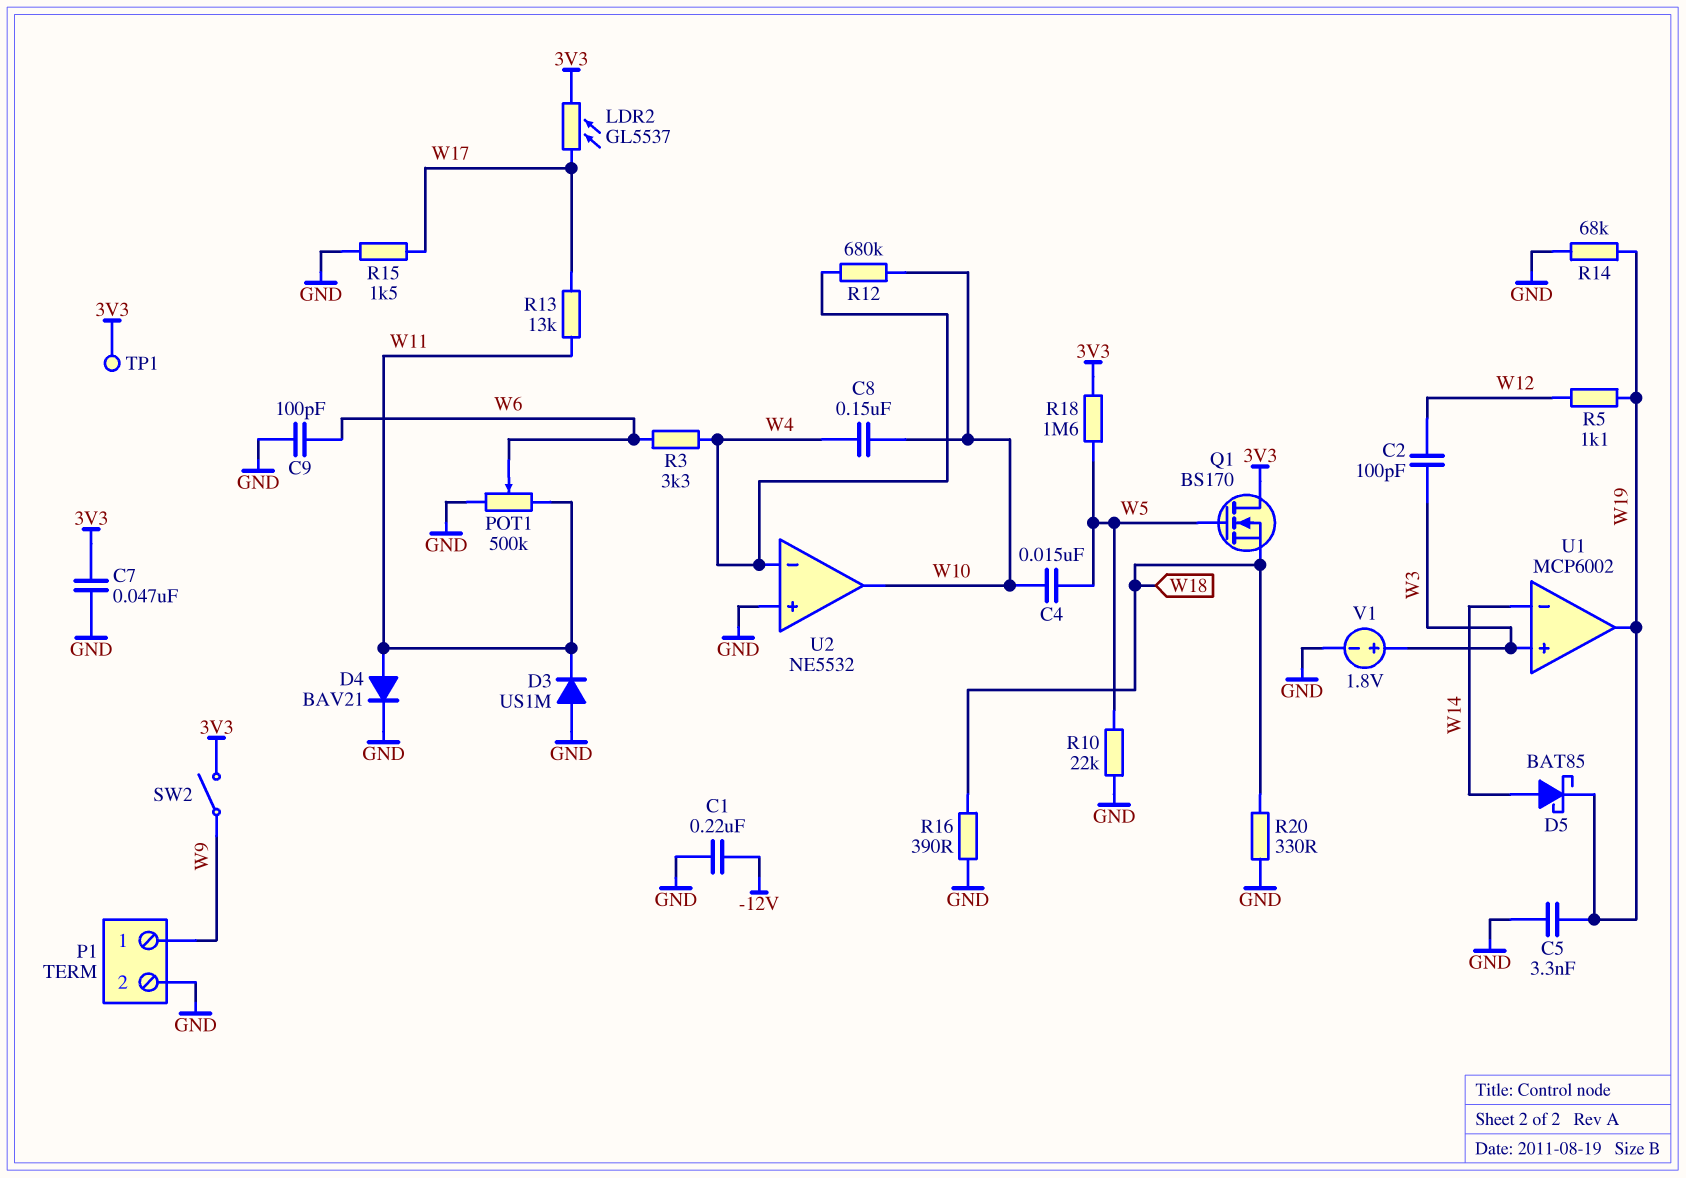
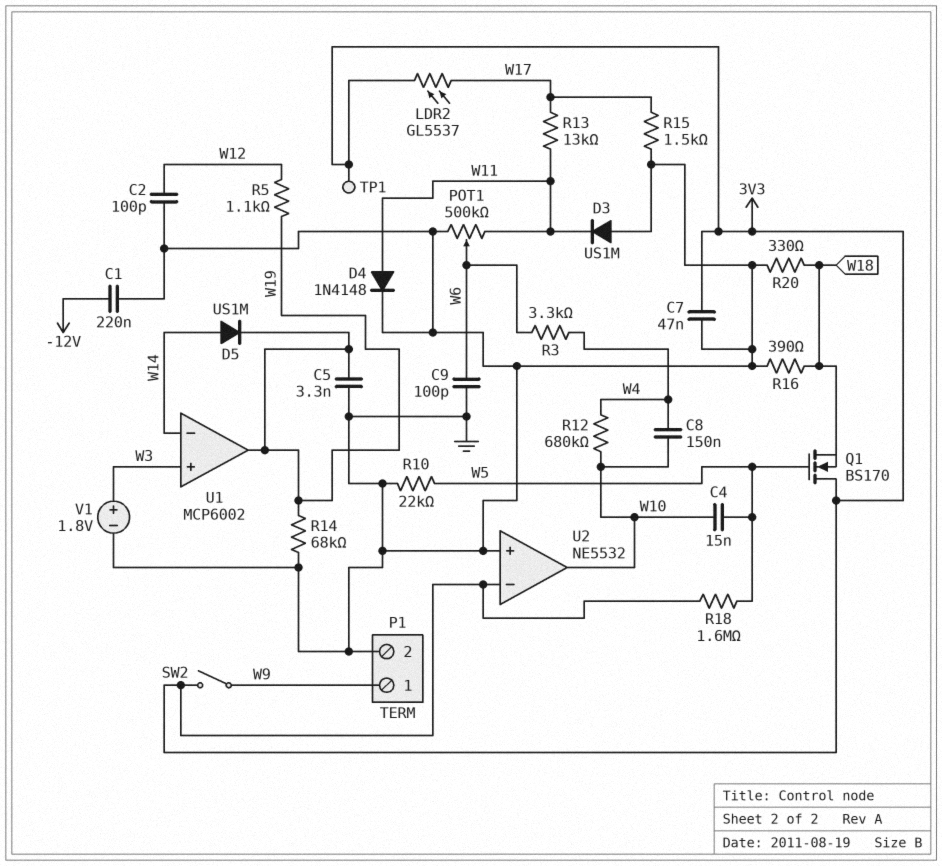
C2: 100pF (W3, W12) -> 100pF (GND, W12)
D4: diode BAV21 (A W11, K GND) -> diode 1N4148 (A W11, K GND)
D5: schottky BAT85 (A W14, K W19) -> diode US1M (A W14, K W19)
U2 pin in-: W4 -> 3V3

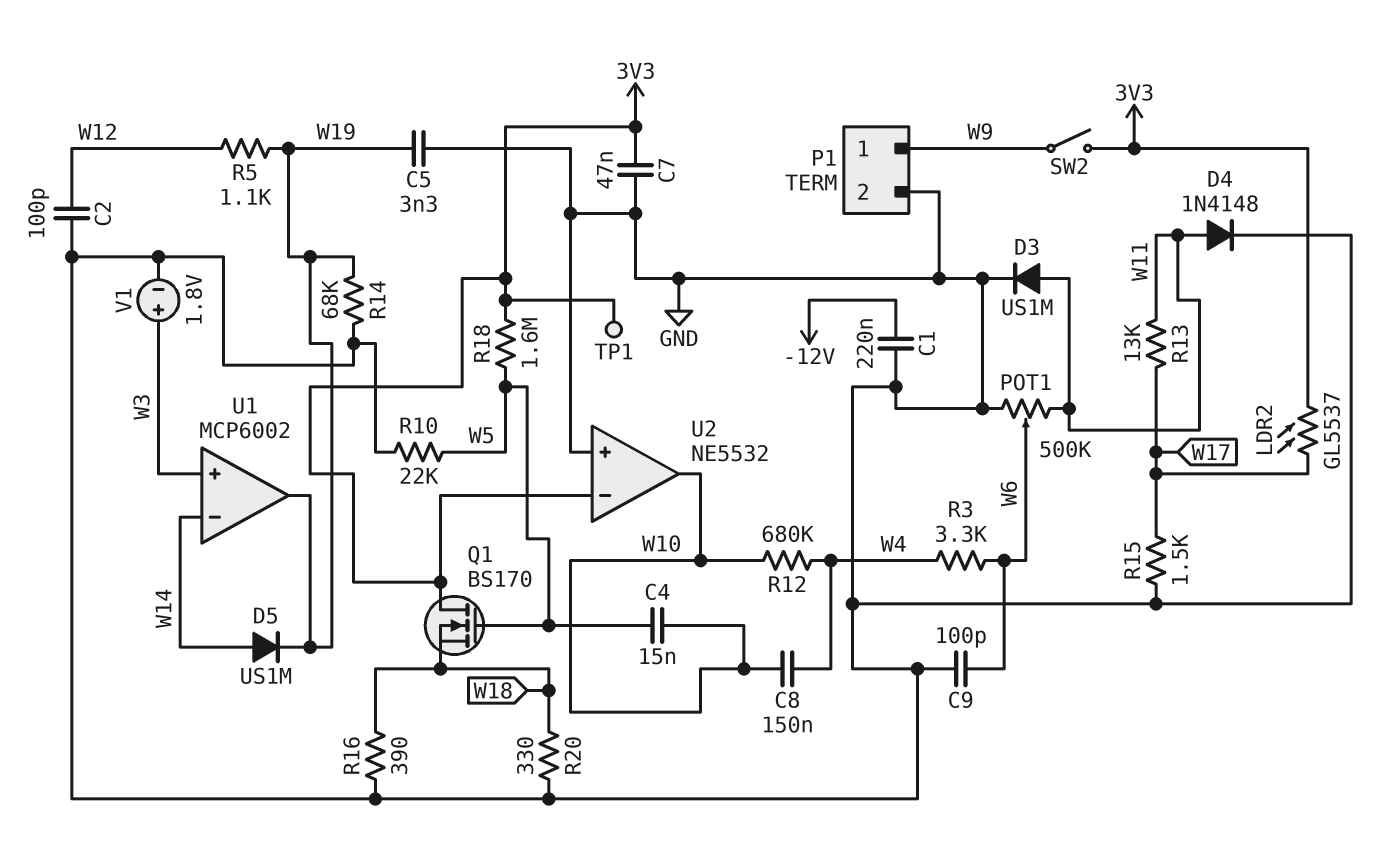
D3: diode US1M (A GND, K W11) -> diode US1M (A W11, K GND)

